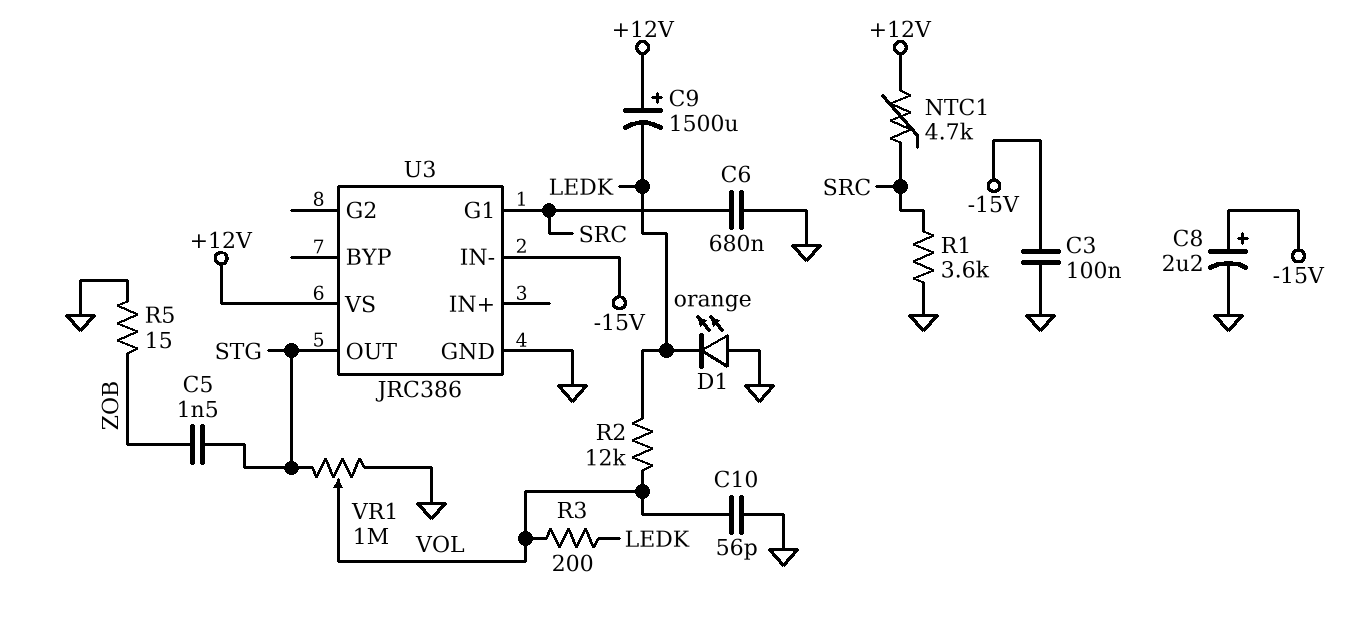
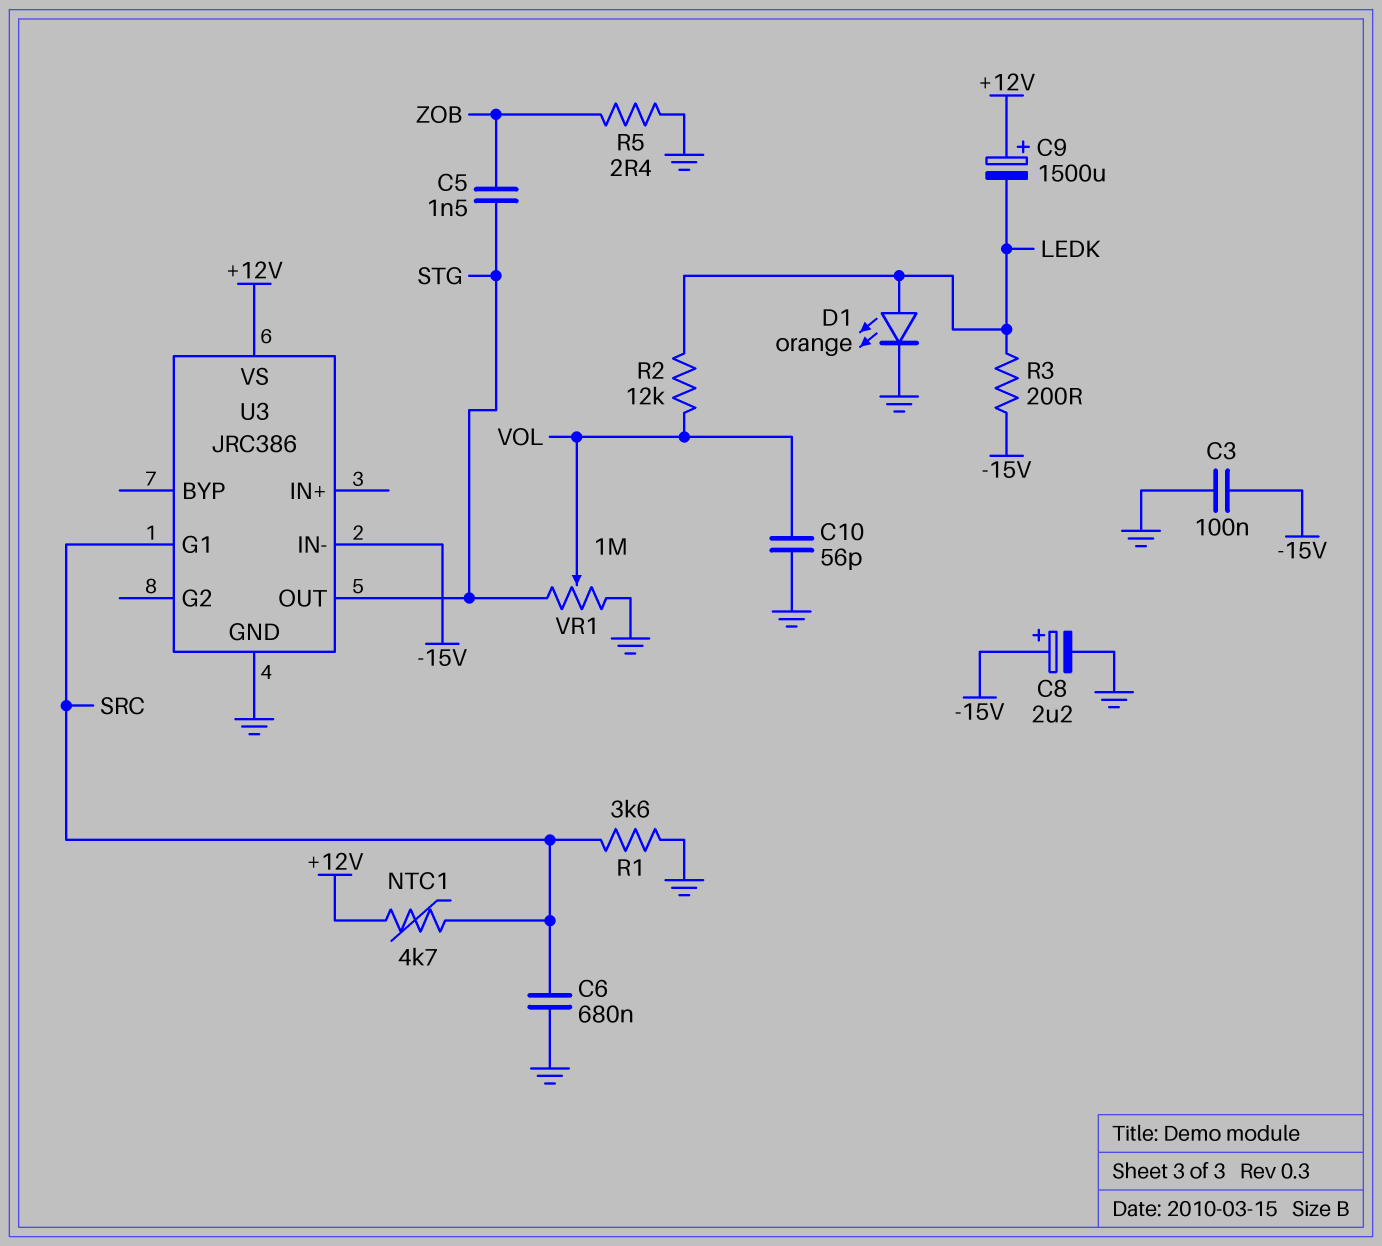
D1: LED orange (A GND, K LEDK) -> LED orange (A LEDK, K GND)
R3: 200 (LEDK, VOL) -> 200 (-15V, LEDK)
R5: 15 (GND, ZOB) -> 2.4 (GND, ZOB)

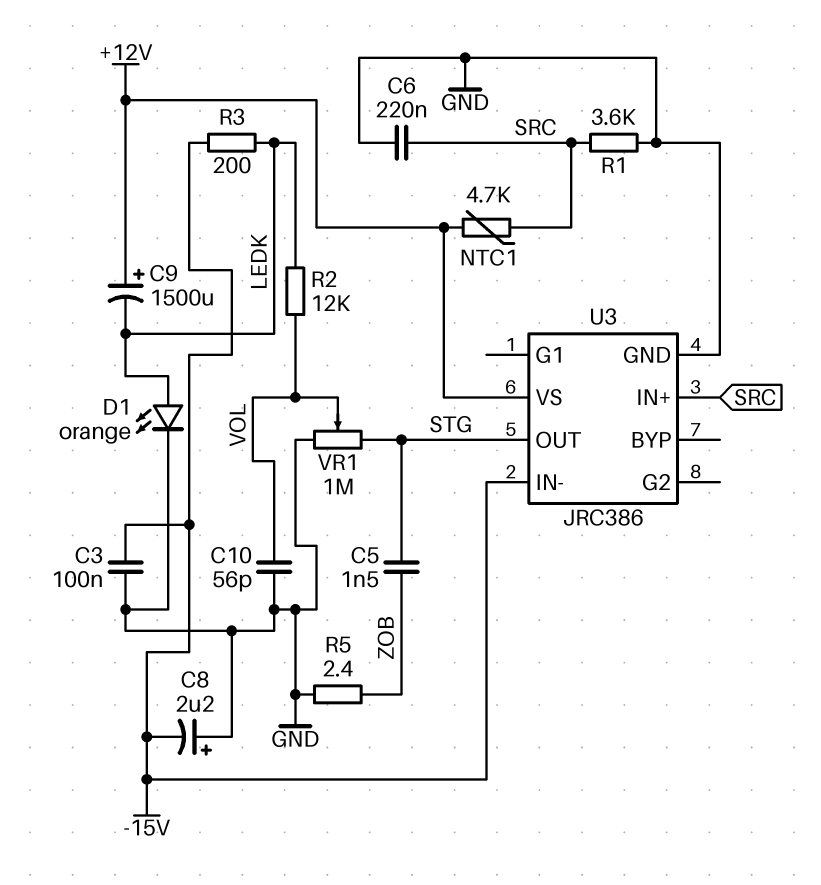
C6: 680nF (GND, SRC) -> 220nF (GND, SRC)
C8: 2.2uF (plus -15V, minus GND) -> 2.2uF (plus GND, minus -15V)
U3 pin G1: SRC -> none
U3 pin IN+: none -> SRC

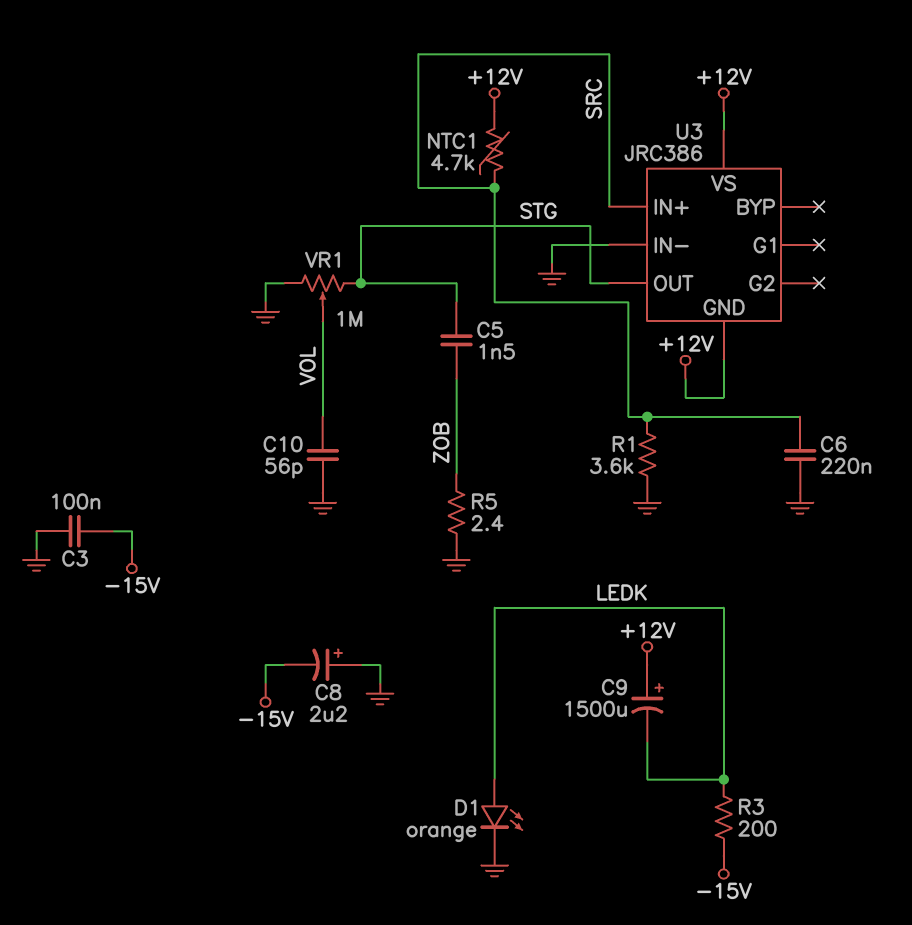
R2: 12k (LEDK, VOL) -> none
U3 pin GND: GND -> +12V
U3 pin IN-: -15V -> GND

